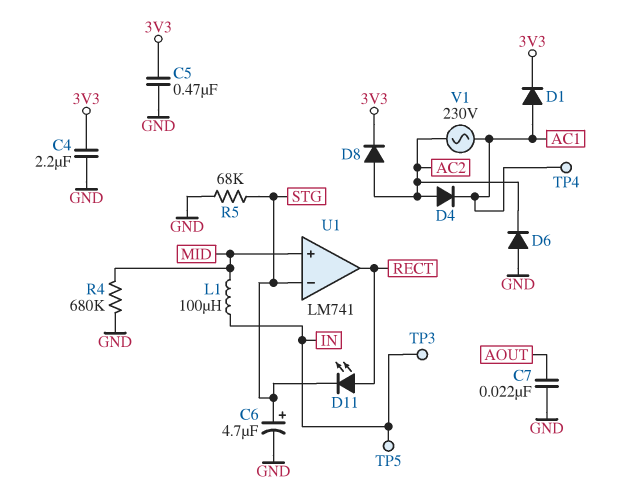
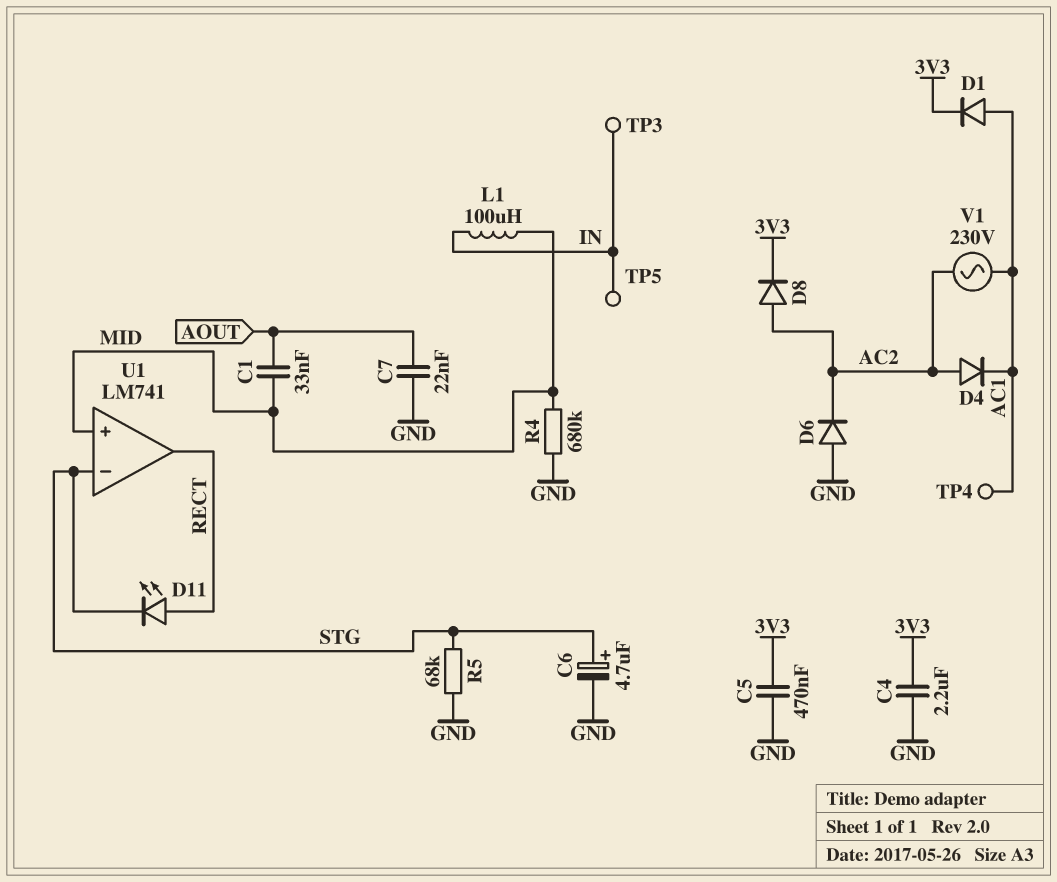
C1: none -> 33nF (AOUT, MID)

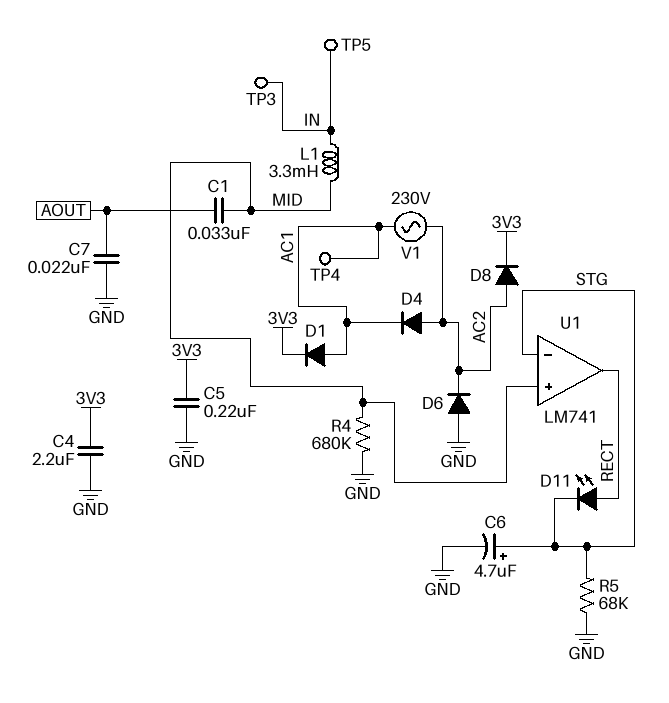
C5: 470nF (3V3, GND) -> 220nF (3V3, GND)
L1: 100uH (IN, MID) -> 3.3mH (IN, MID)

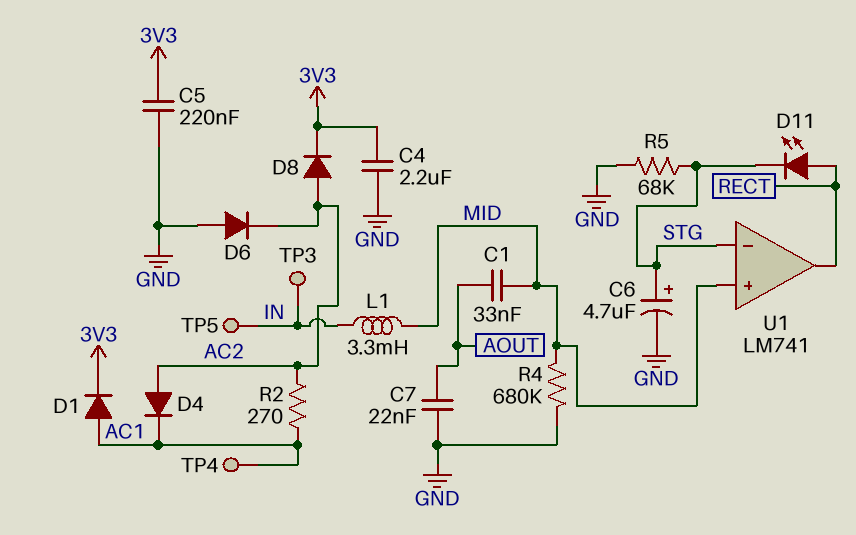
R2: none -> 270 (AC1, AC2)
V1: AC 230V (AC1, AC2) -> none

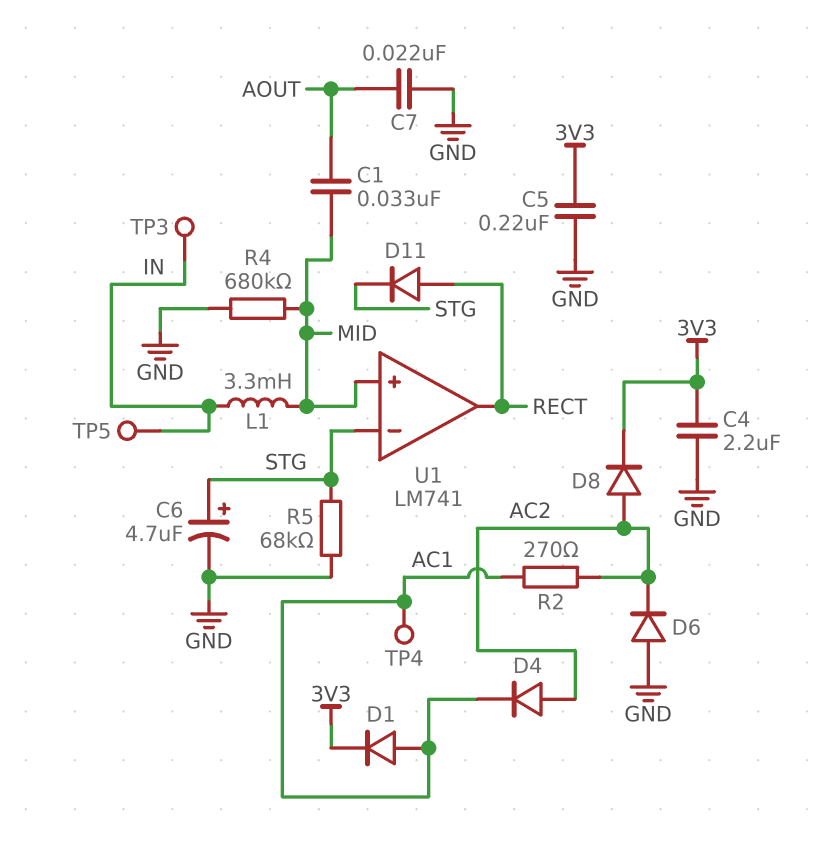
D11: LED (A RECT, K STG) -> diode (A RECT, K STG)

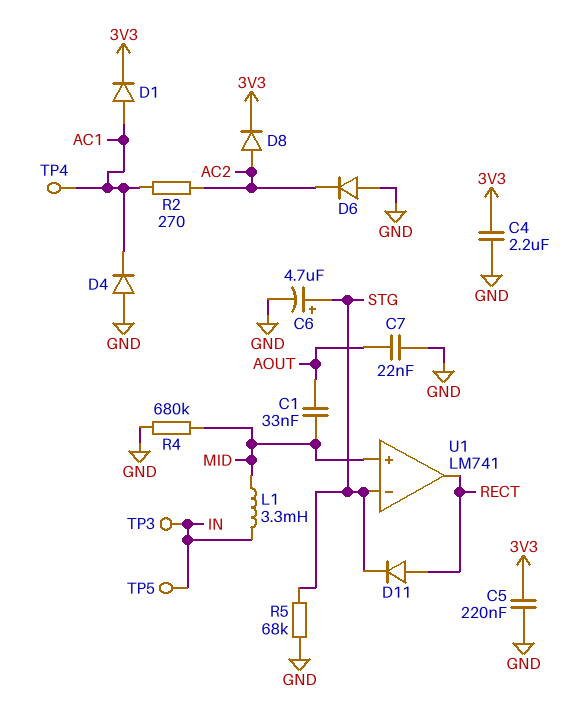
D4: diode (A AC2, K AC1) -> diode (A GND, K AC1)

